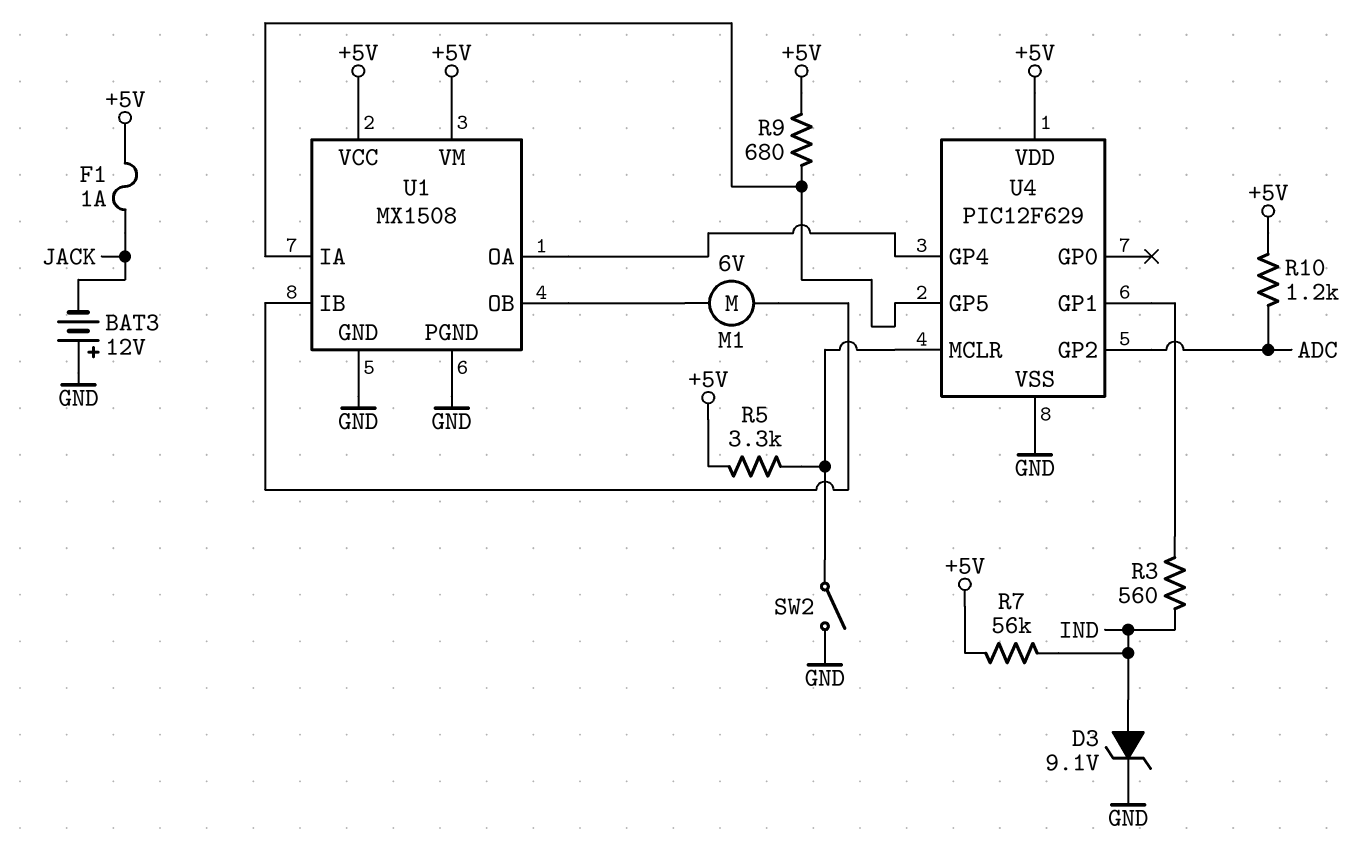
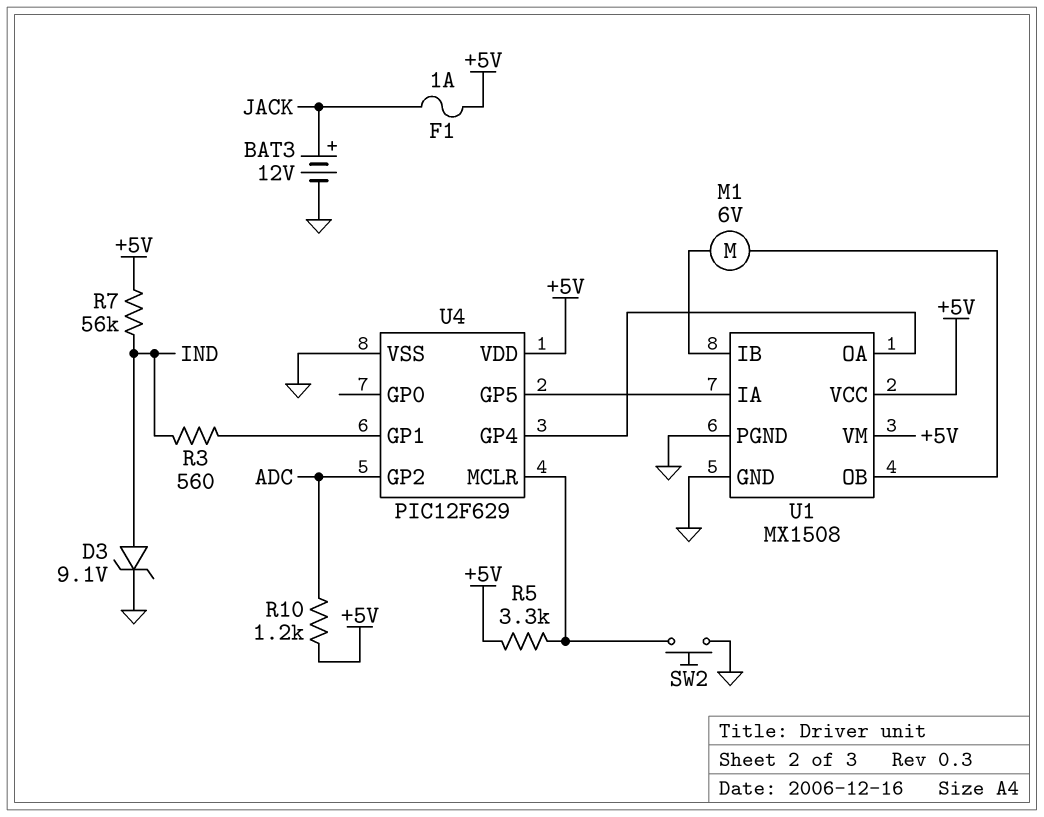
BAT3: 12V (plus GND, minus JACK) -> 12V (plus JACK, minus GND)
R9: 680 (+5V, U1/IA) -> none
SW2: switch (GND, U4/MCLR) -> button (GND, U4/MCLR)

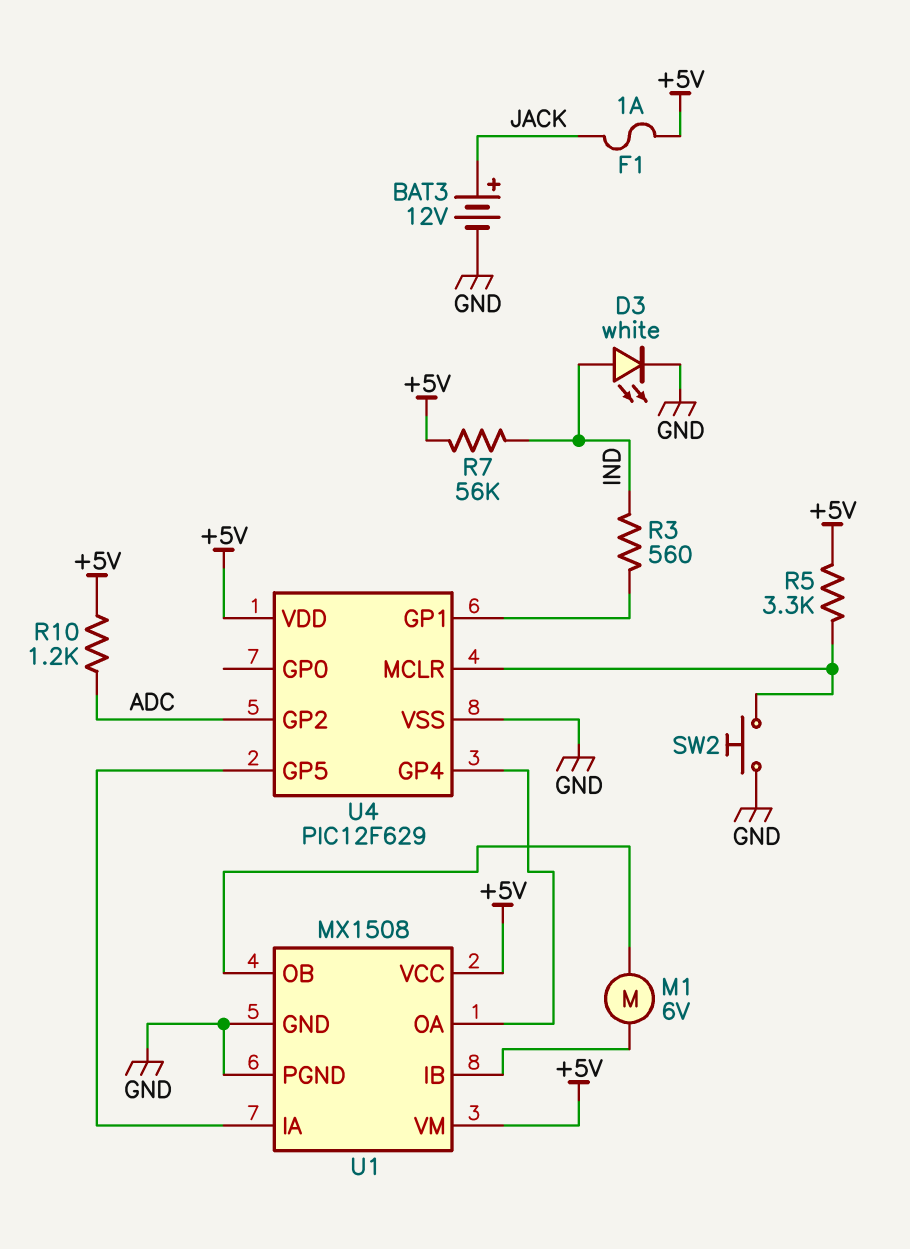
D3: zener 9.1V (A IND, K GND) -> LED white (A IND, K GND)

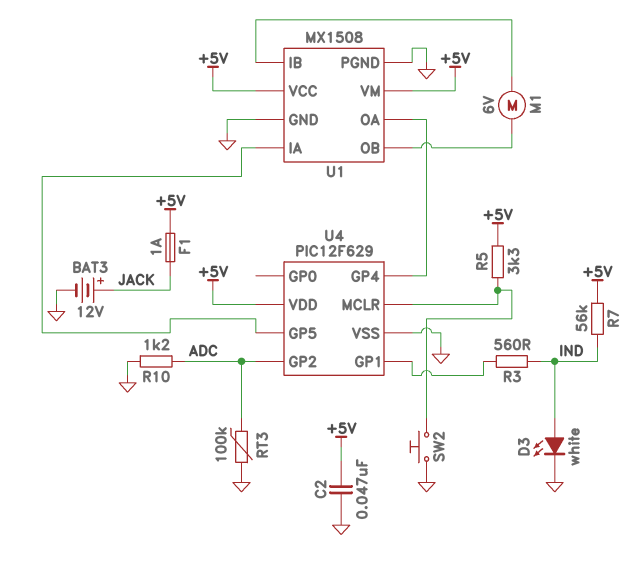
C2: none -> 47nF (+5V, GND)
R10: 1.2k (+5V, ADC) -> 1.2k (ADC, GND)
RT3: none -> 100k (ADC, GND)

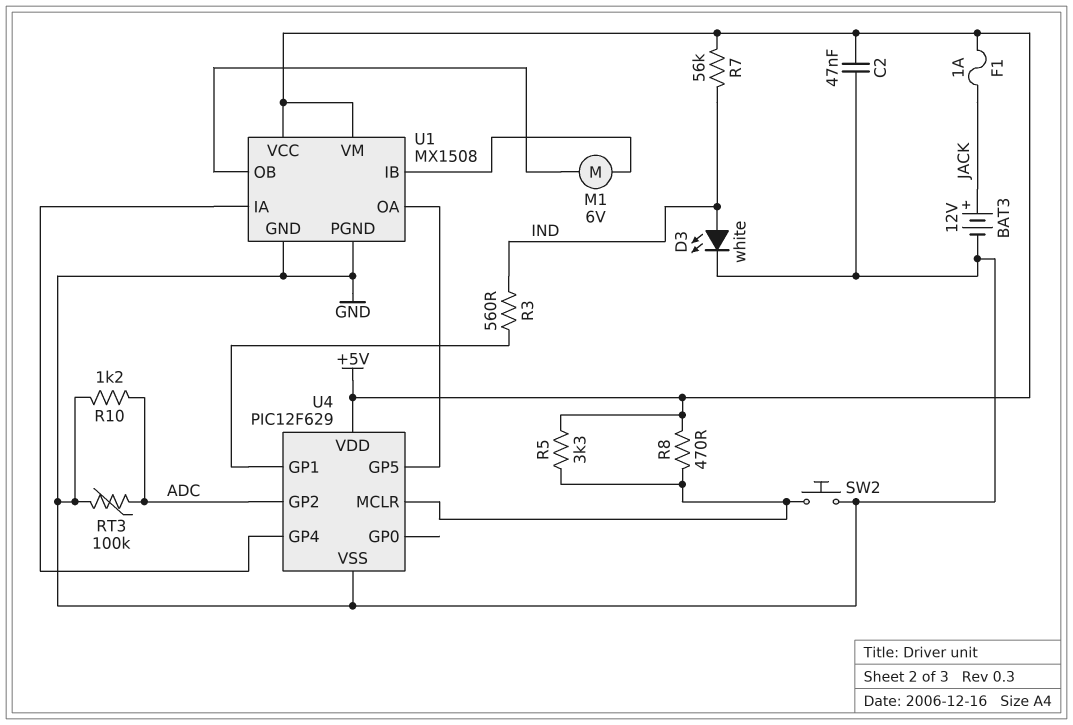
R8: none -> 470 (+5V, U4/MCLR)
U4 pin GP4: U1/OA -> U1/IA
U4 pin GP5: U1/IA -> U1/OA

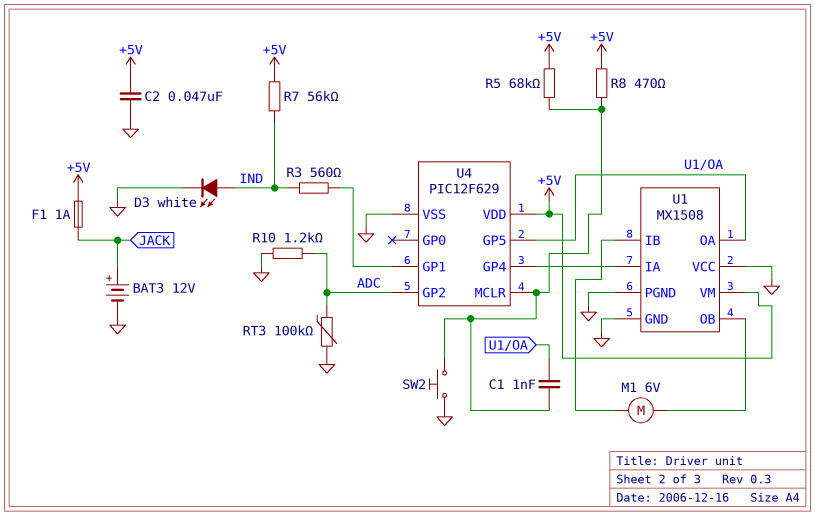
C1: none -> 1nF (U1/OA, U4/MCLR)
R5: 3.3k (+5V, U4/MCLR) -> 68k (+5V, U4/MCLR)
U1 pin VCC: +5V -> GND

